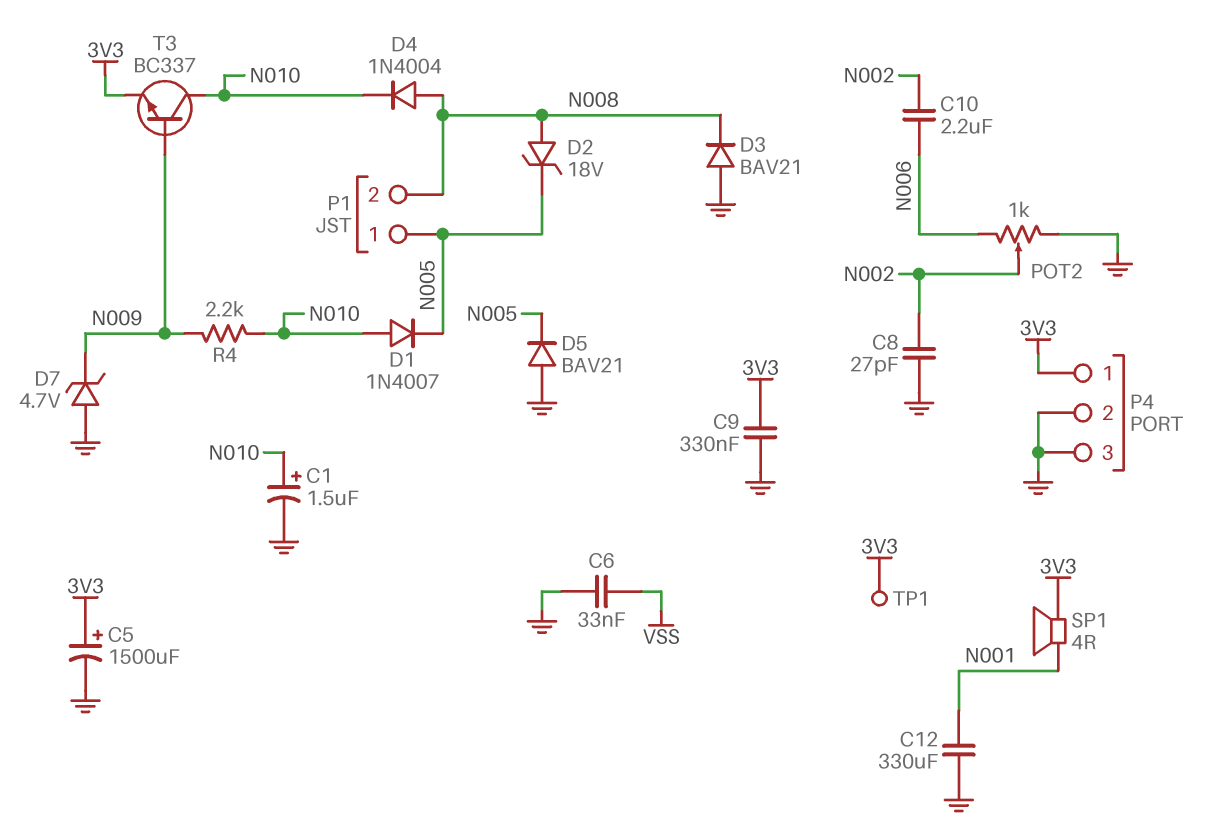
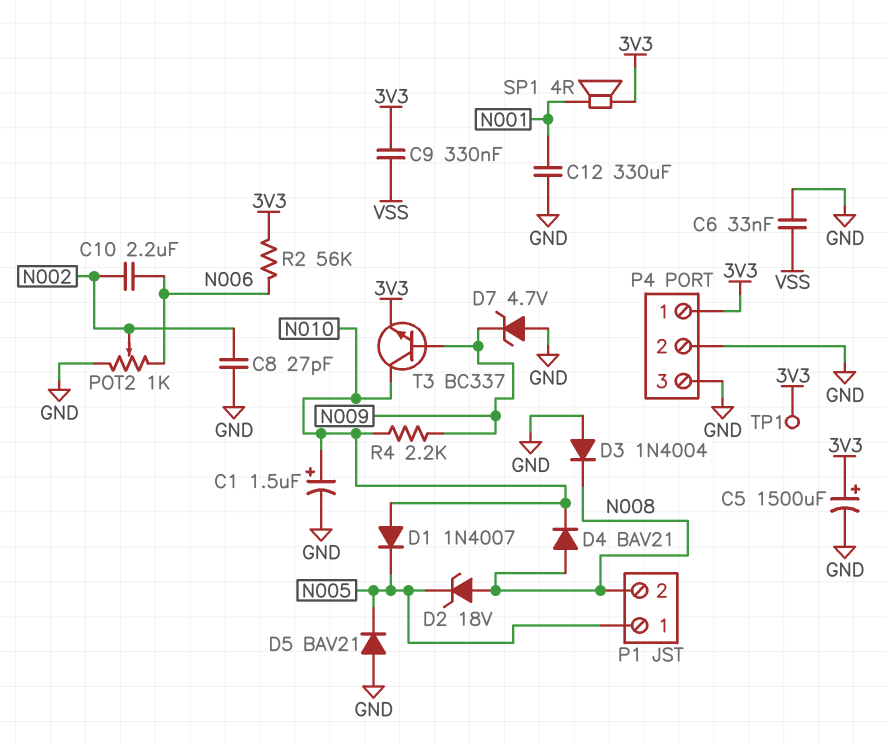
C9: 330nF (3V3, GND) -> 330nF (3V3, VSS)
D3: diode BAV21 (A GND, K N008) -> diode 1N4004 (A GND, K N008)
D4: diode 1N4004 (A N008, K N010) -> diode BAV21 (A N008, K N010)
R2: none -> 56k (3V3, N006)

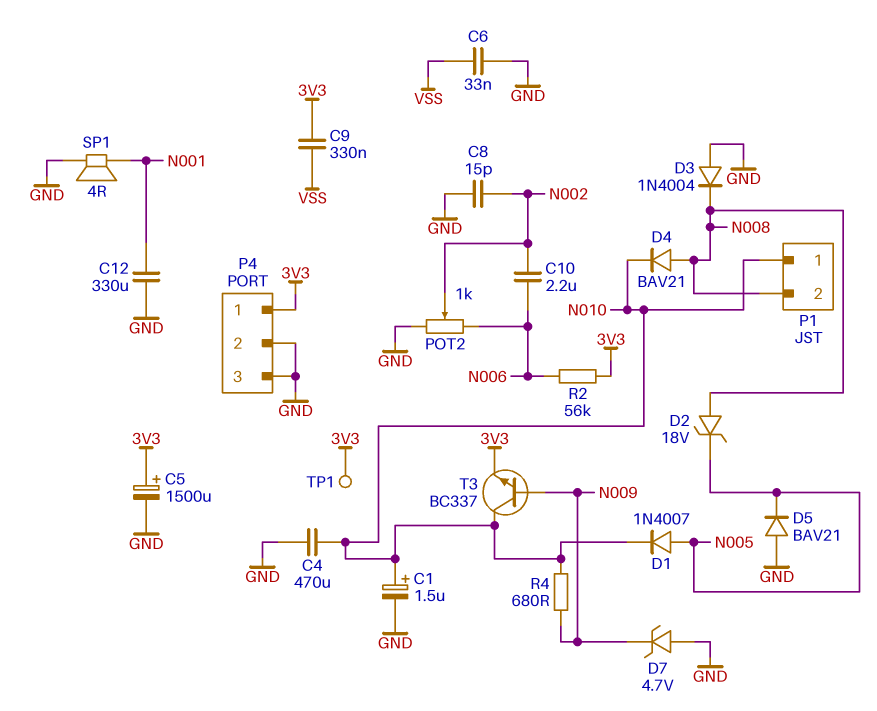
C4: none -> 470uF (GND, N010)
C8: 27pF (GND, N002) -> 15pF (GND, N002)
D1: diode 1N4007 (A N010, K N005) -> diode 1N4007 (A N005, K N010)
P1 pin 1: N005 -> N010
R4: 2.2k (N009, N010) -> 680 (N009, N010)
SP1: speaker 4R (3V3, N001) -> speaker 4R (GND, N001)

